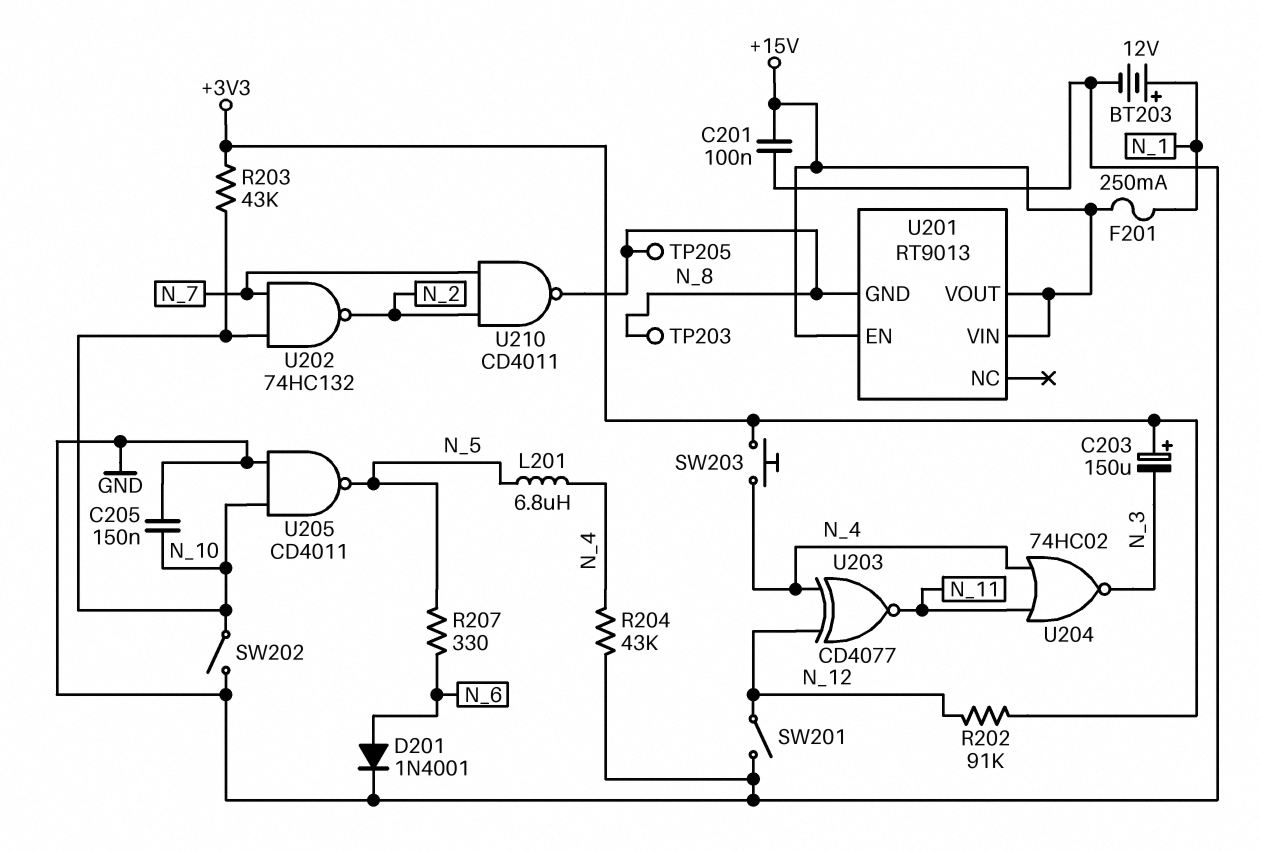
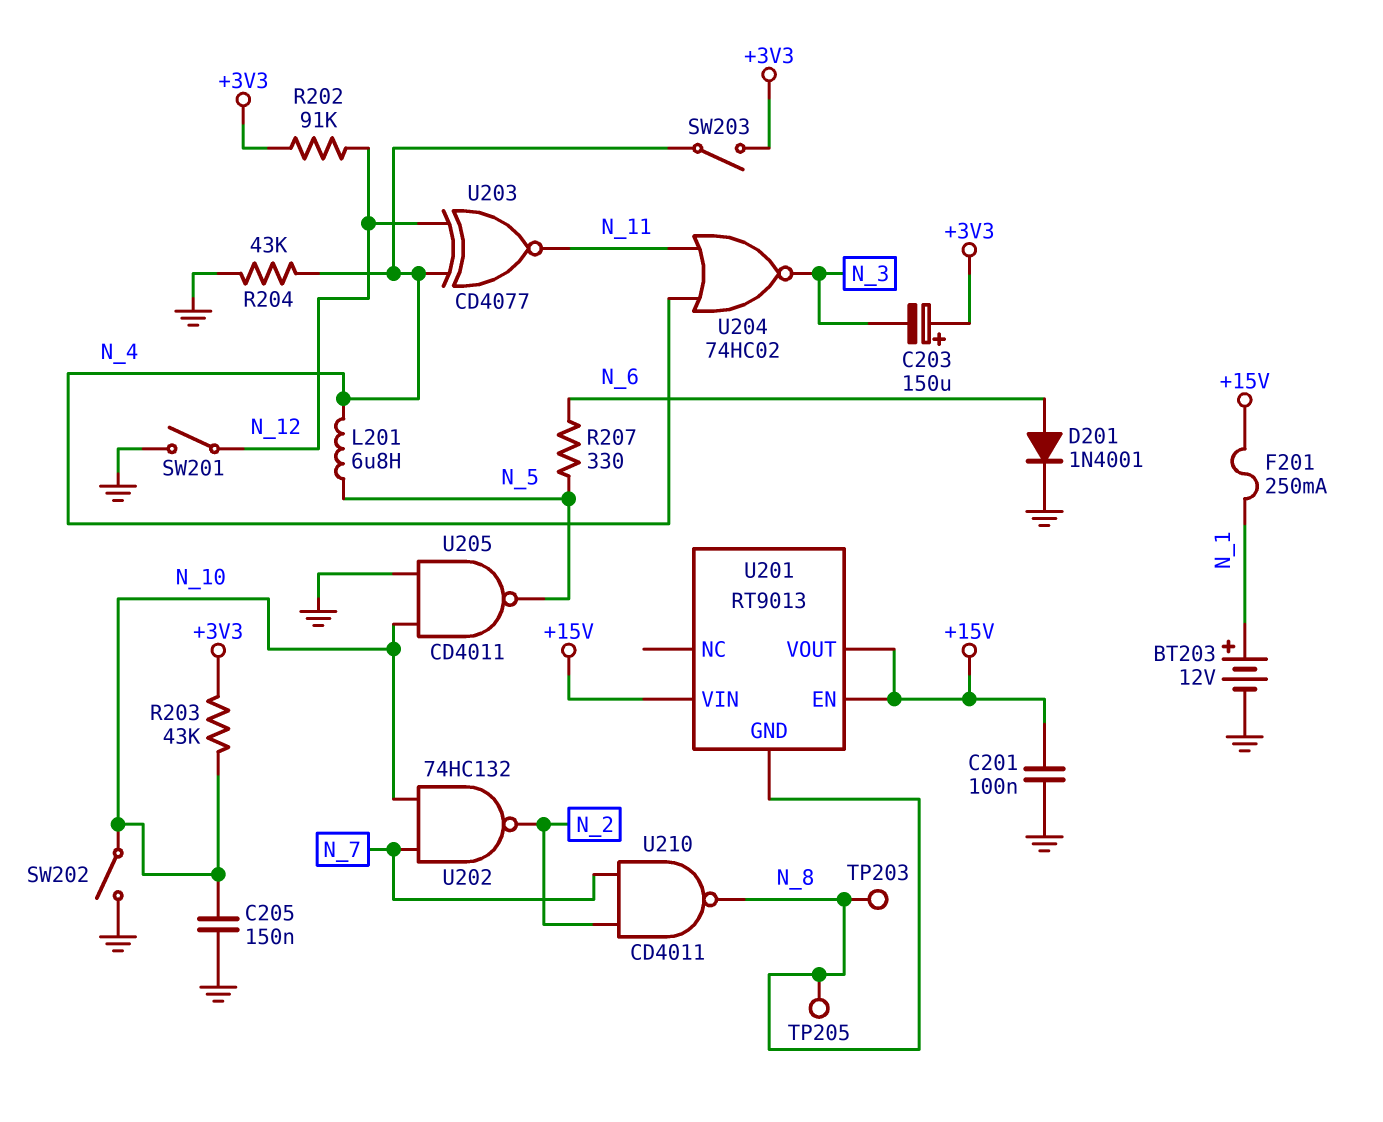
SW203: button (+3V3, N_4) -> switch (+3V3, N_4)

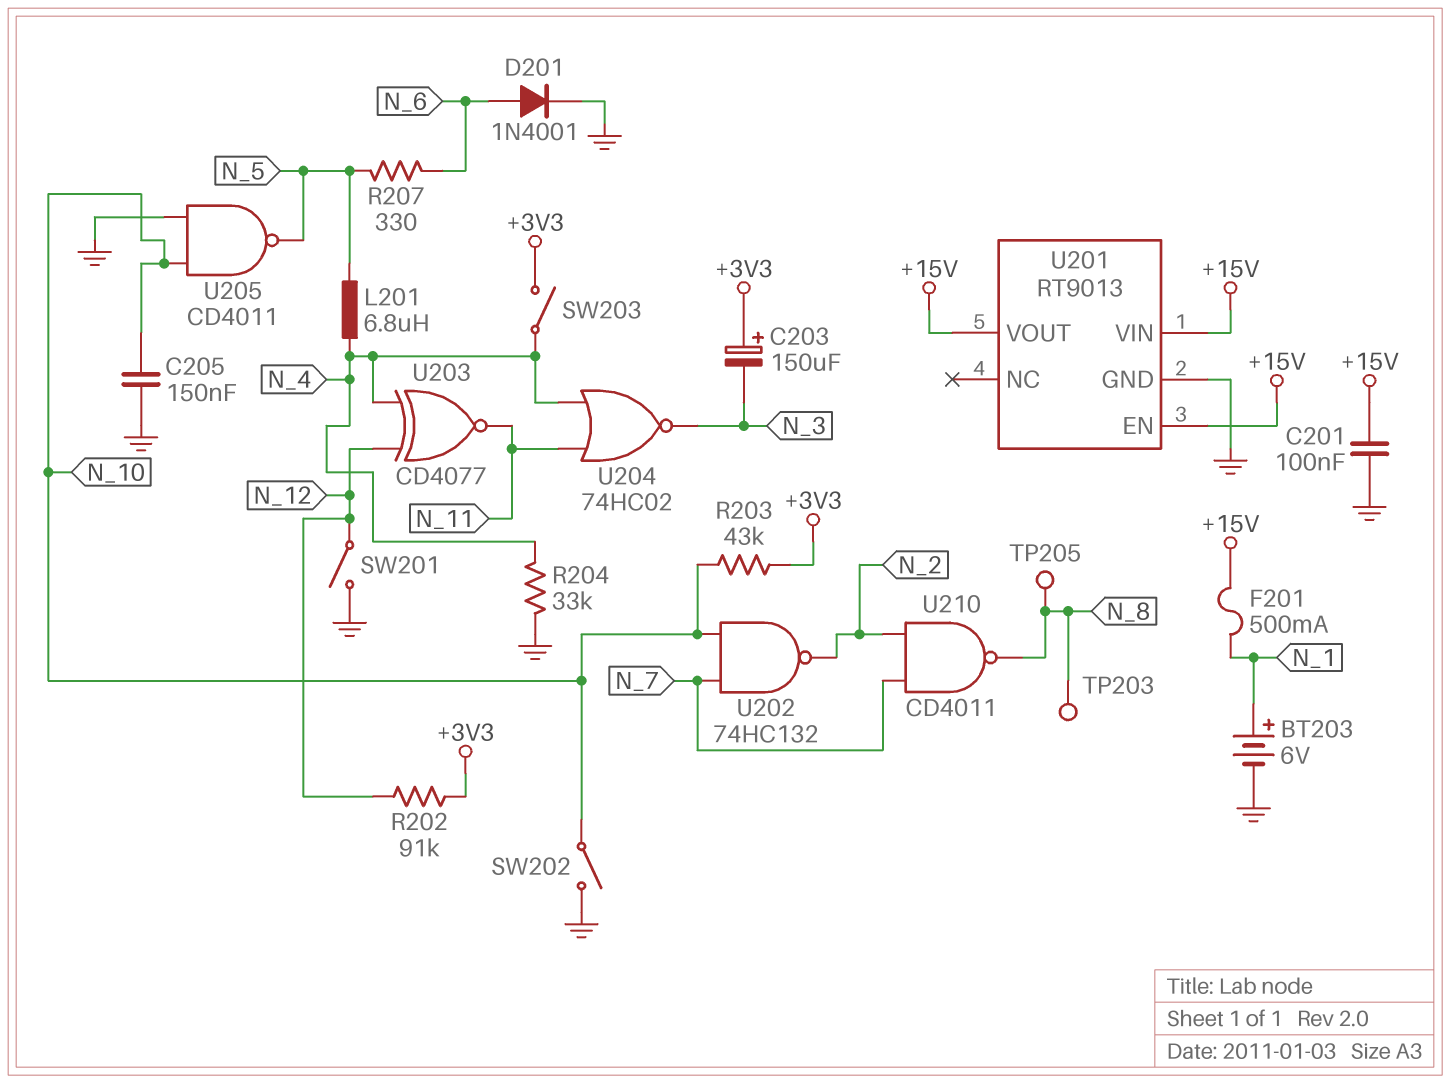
BT203: 12V (plus N_1, minus GND) -> 6V (plus N_1, minus GND)
F201: 250mA (+15V, N_1) -> 500mA (+15V, N_1)
R204: 43k (GND, N_4) -> 33k (GND, N_4)
U201 pin GND: N_8 -> GND

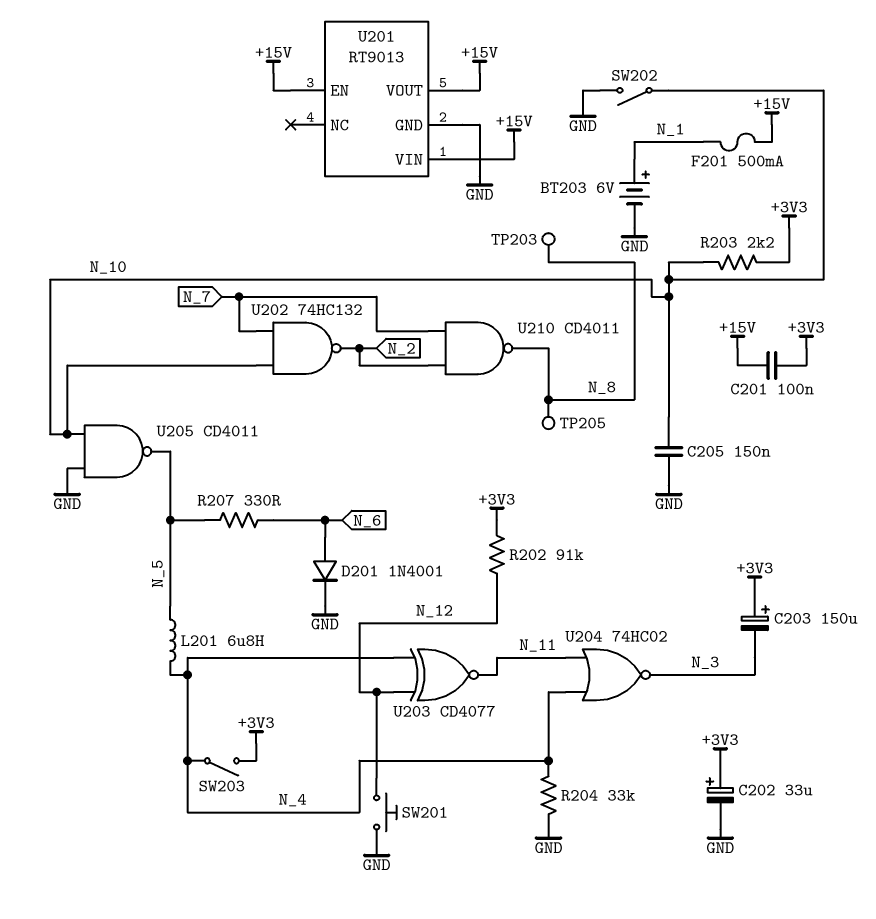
C201: 100nF (+15V, GND) -> 100nF (+3V3, +15V)
C202: none -> 33uF (plus +3V3, minus GND)
R203: 43k (+3V3, N_10) -> 2.2k (+3V3, N_10)
SW201: switch (GND, N_12) -> button (GND, N_12)

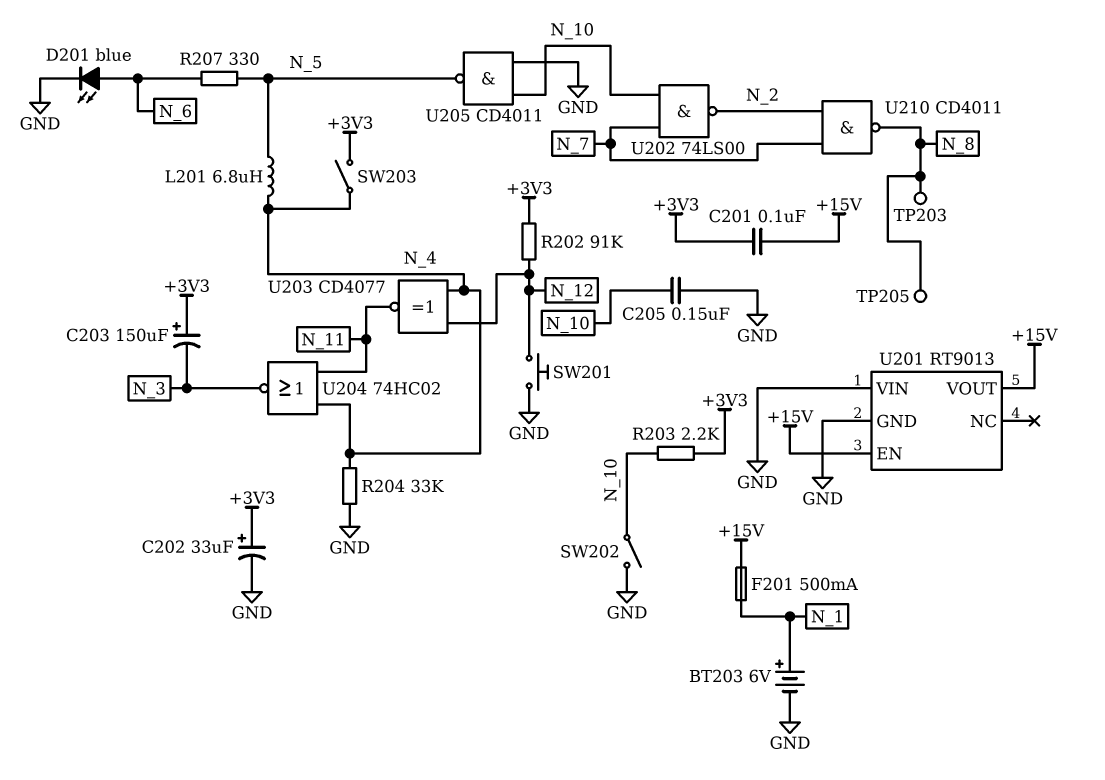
D201: diode 1N4001 (A N_6, K GND) -> LED blue (A N_6, K GND)
U201 pin VIN: +15V -> GND
U202: NAND 74HC132 (in N_7, in N_10, out N_2) -> NAND 74LS00 (in N_7, in N_10, out N_2)

